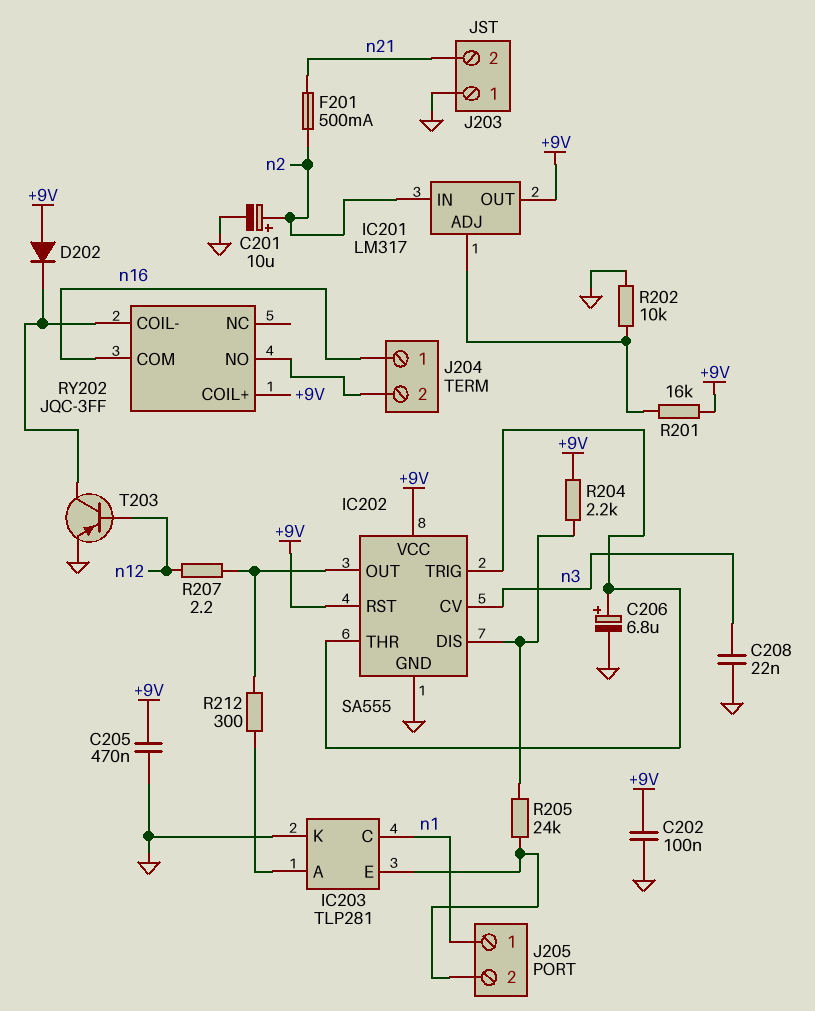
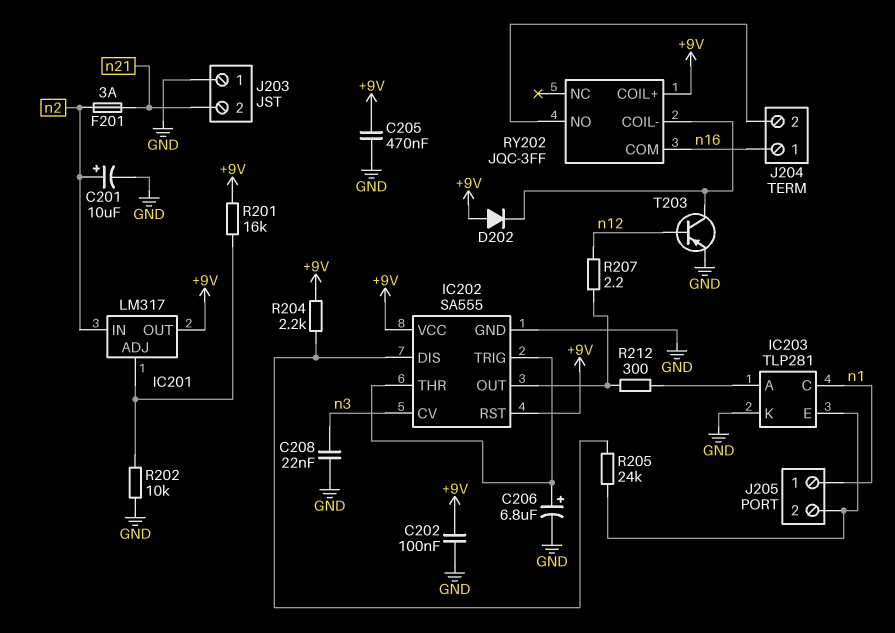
F201: 500mA (n2, n21) -> 3A (n2, n21)

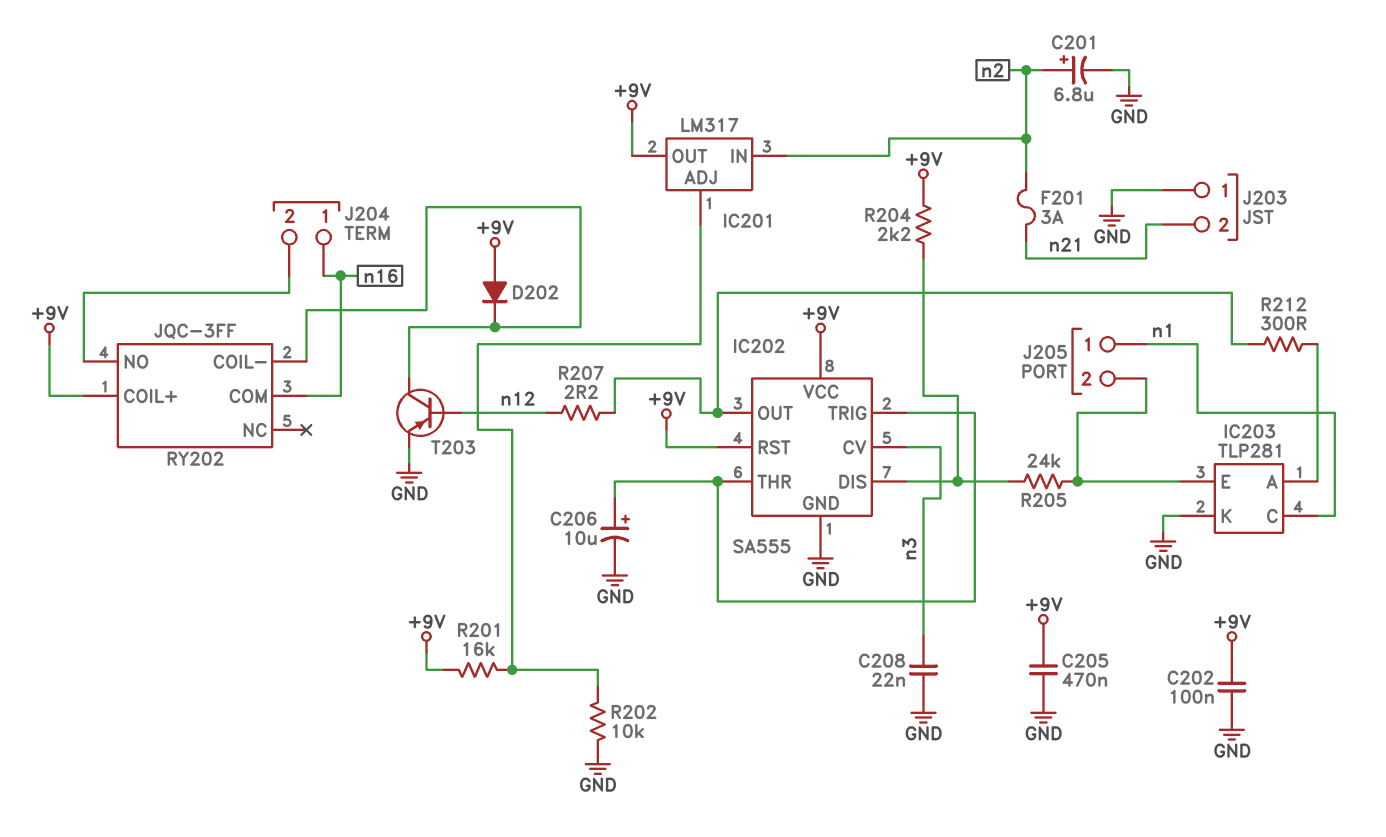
C201: 10uF (plus n2, minus GND) -> 6.8uF (plus n2, minus GND)
C206: 6.8uF (plus IC202/THR, minus GND) -> 10uF (plus IC202/THR, minus GND)

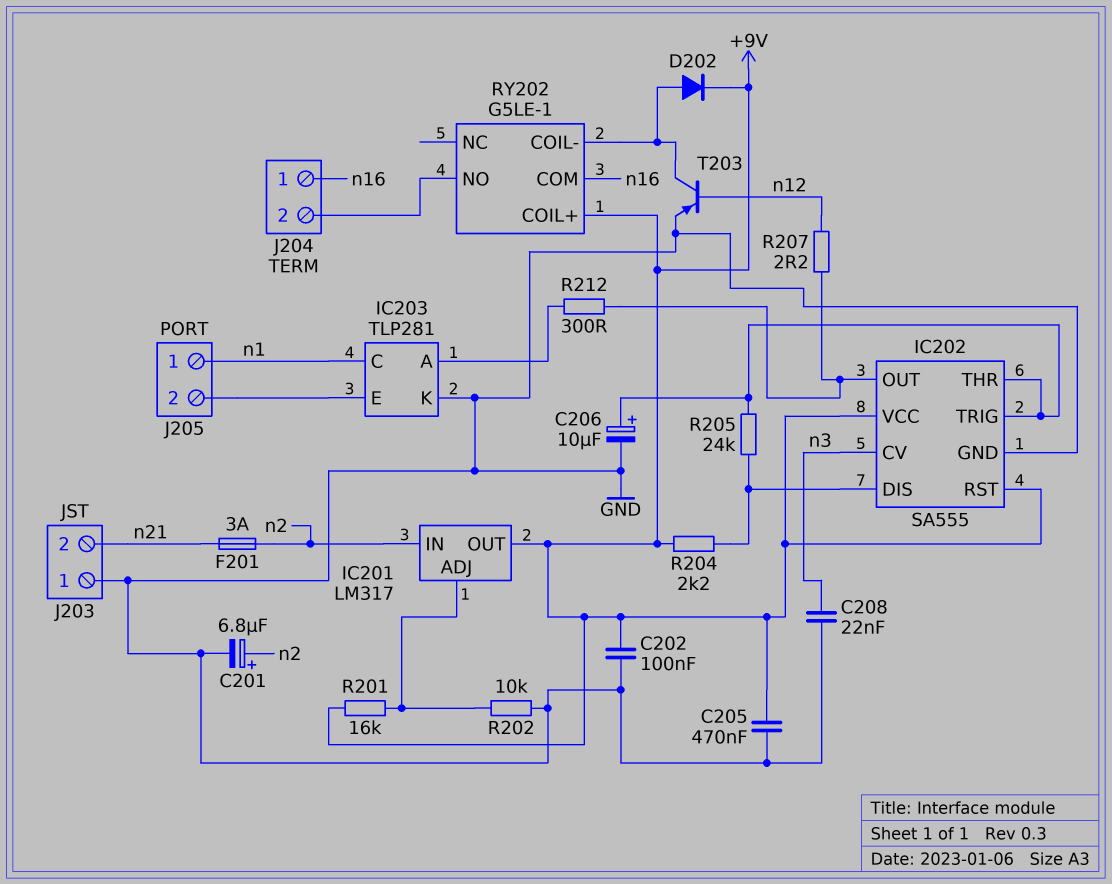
D202: diode (A +9V, K RY202/COIL-) -> diode (A RY202/COIL-, K +9V)
R205: 24k (IC202/DIS, IC203/E) -> 24k (IC202/DIS, IC202/THR)
RY202: JQC-3FF -> G5LE-1

